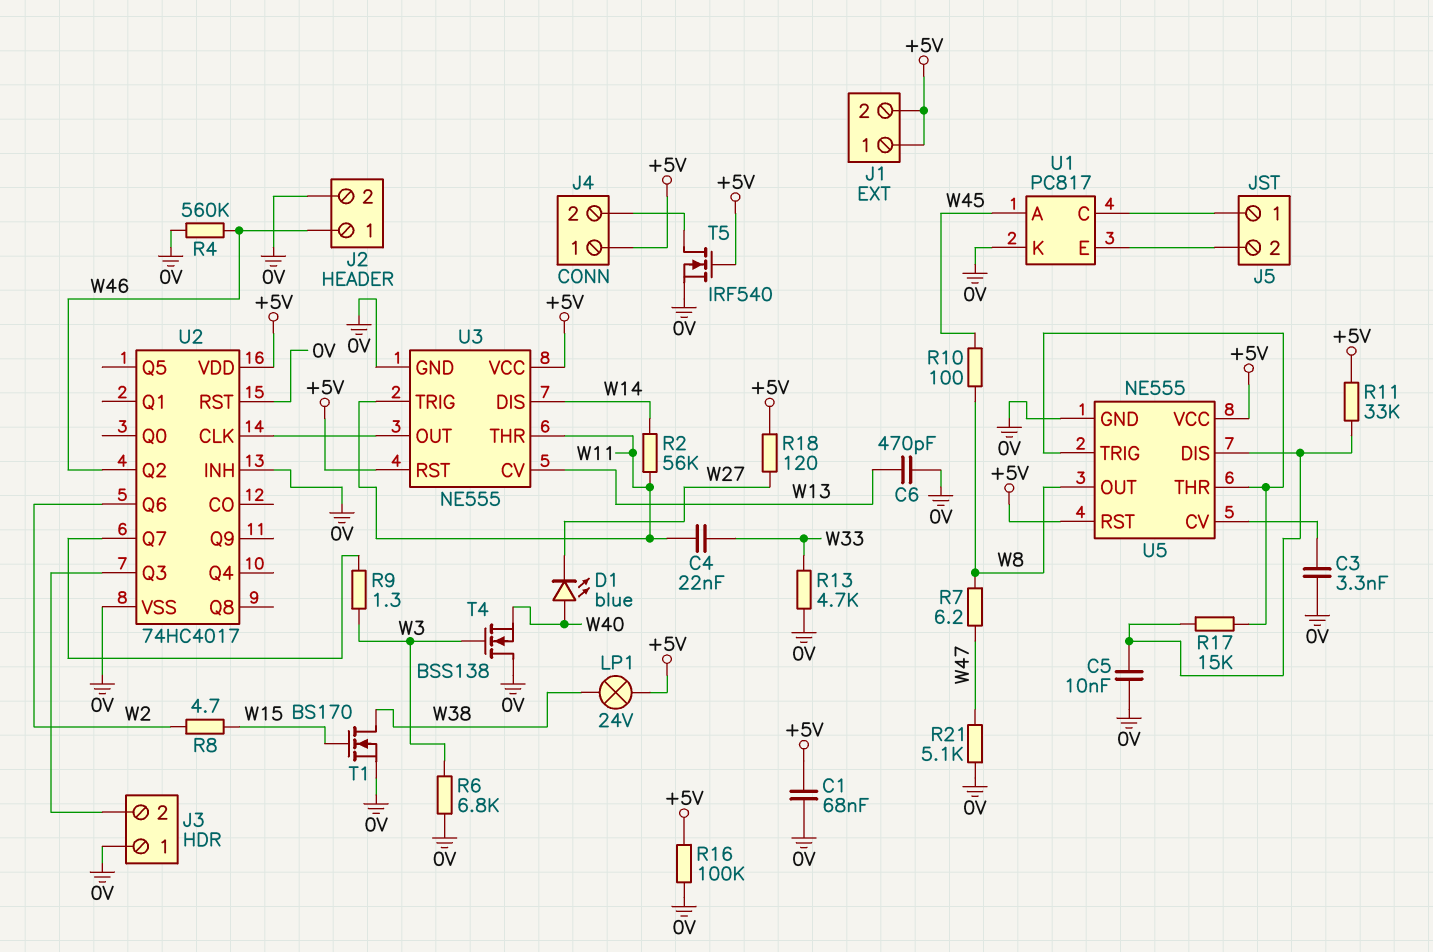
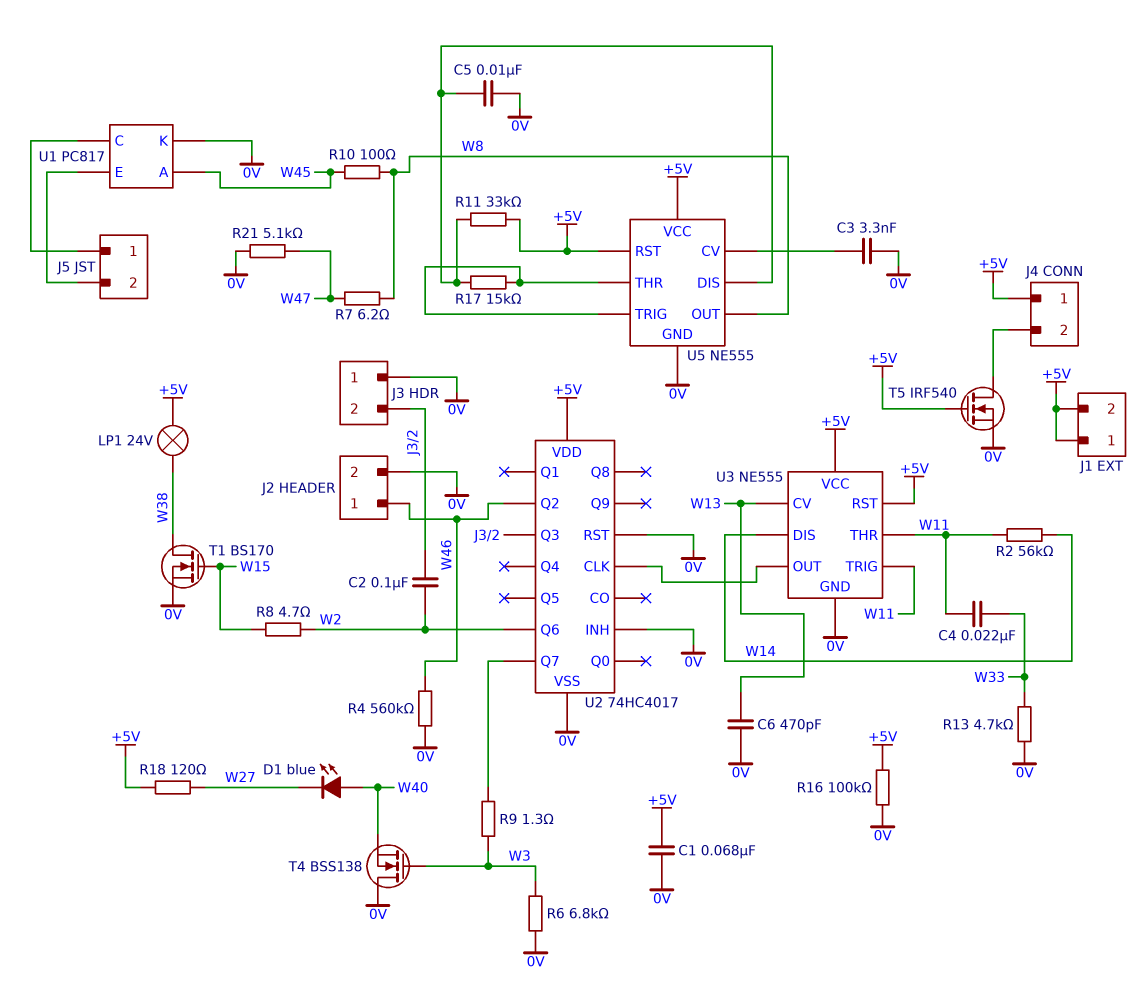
C2: none -> 100nF (J3/2, W2)

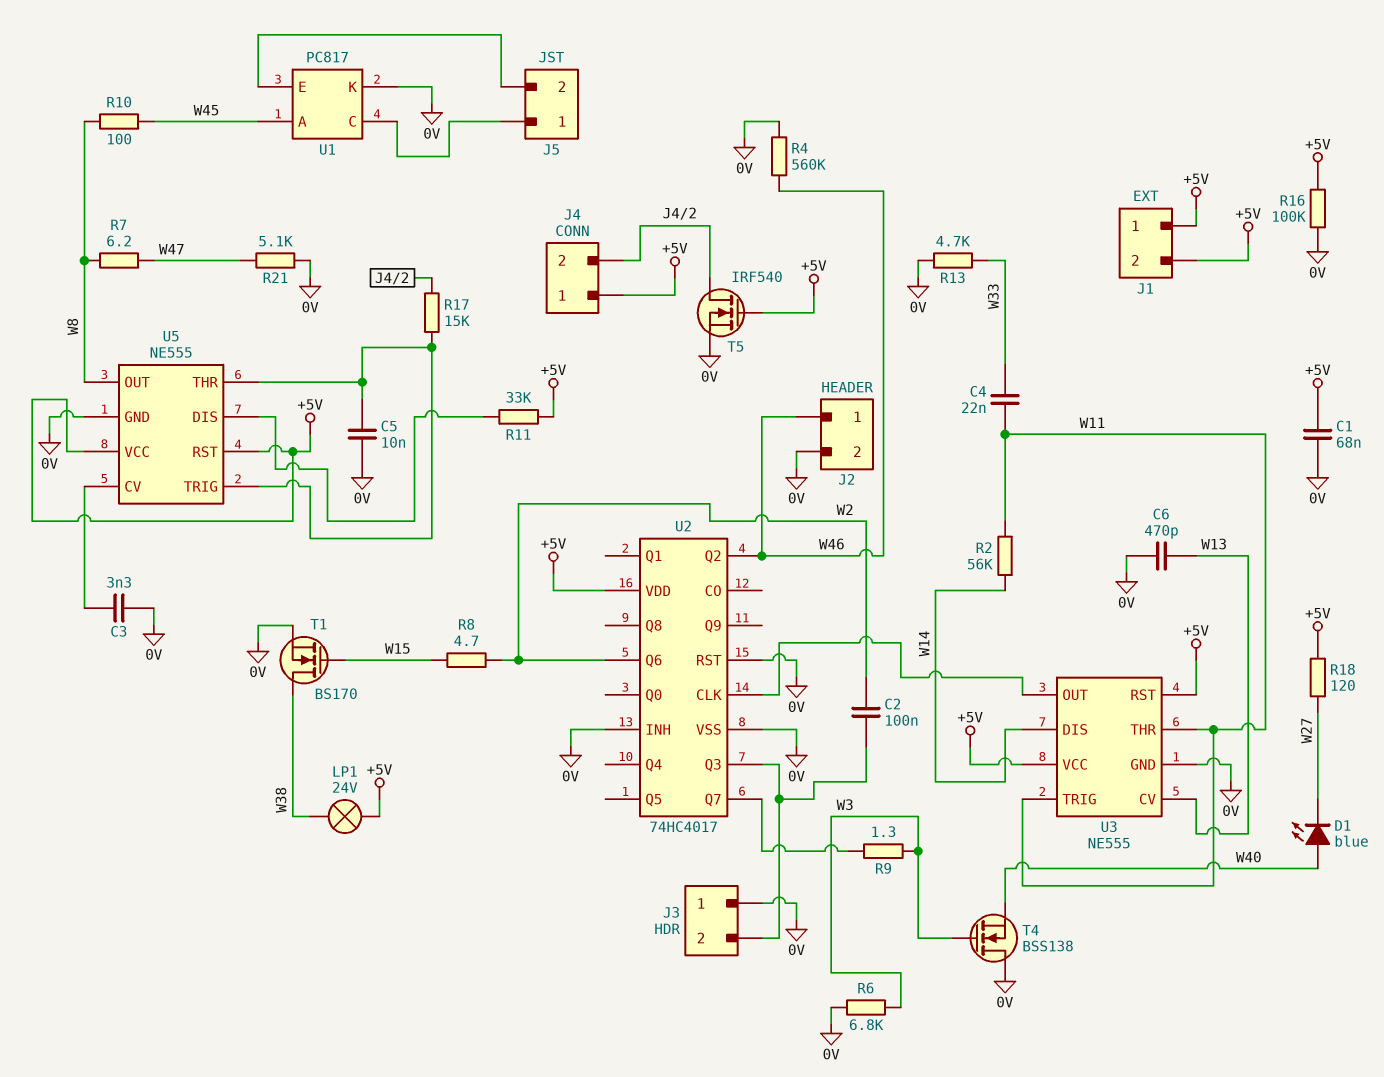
C5: 10nF (0V, U5/DIS) -> 10nF (0V, U5/THR)
R17: 15k (U5/DIS, U5/THR) -> 15k (J4/2, U5/THR)

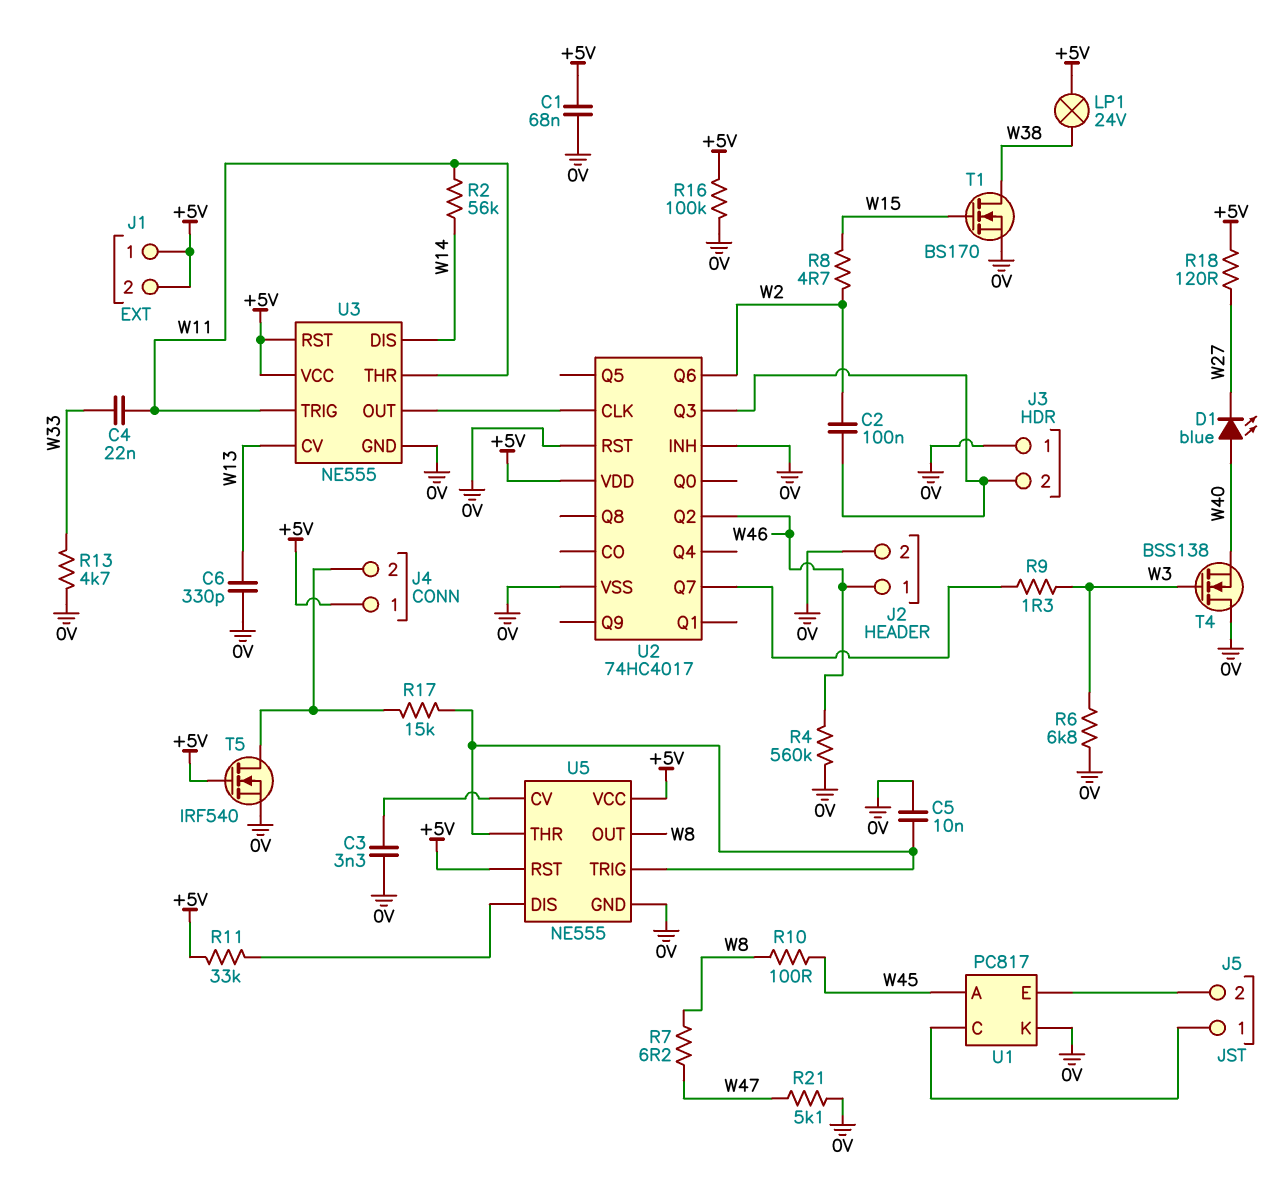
C6: 470pF (0V, W13) -> 330pF (0V, W13)

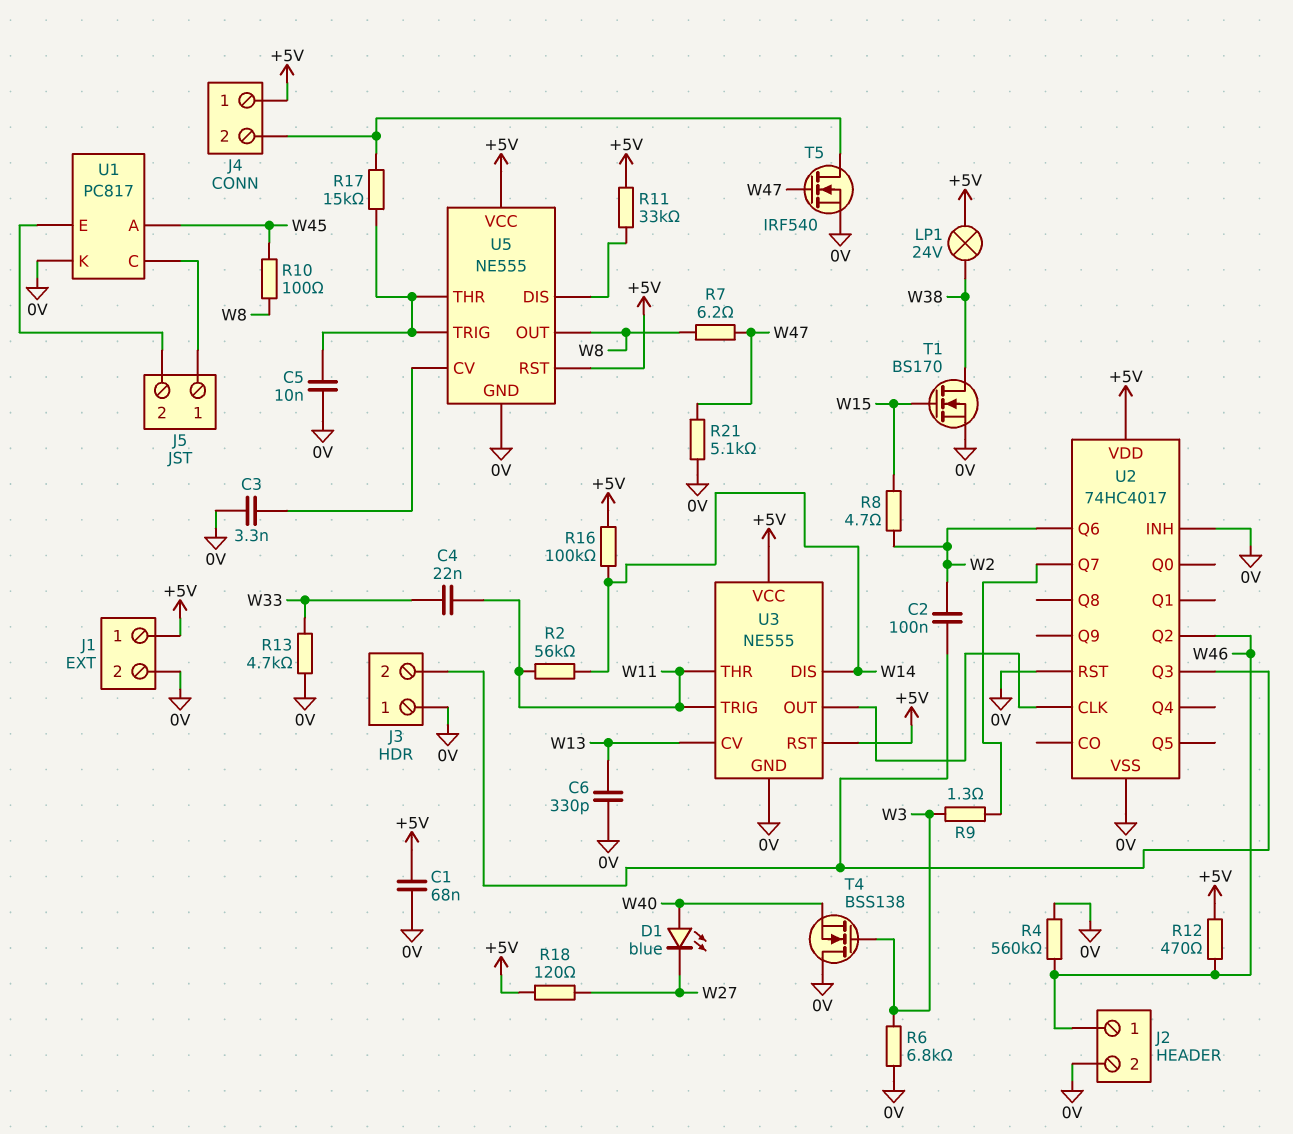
J1 pin 2: +5V -> 0V
R12: none -> 470 (+5V, W46)
R16: 100k (+5V, 0V) -> 100k (+5V, W14)
T5: NMOS IRF540 (G +5V, D J4/2, S 0V) -> NMOS IRF540 (G W47, D J4/2, S 0V)

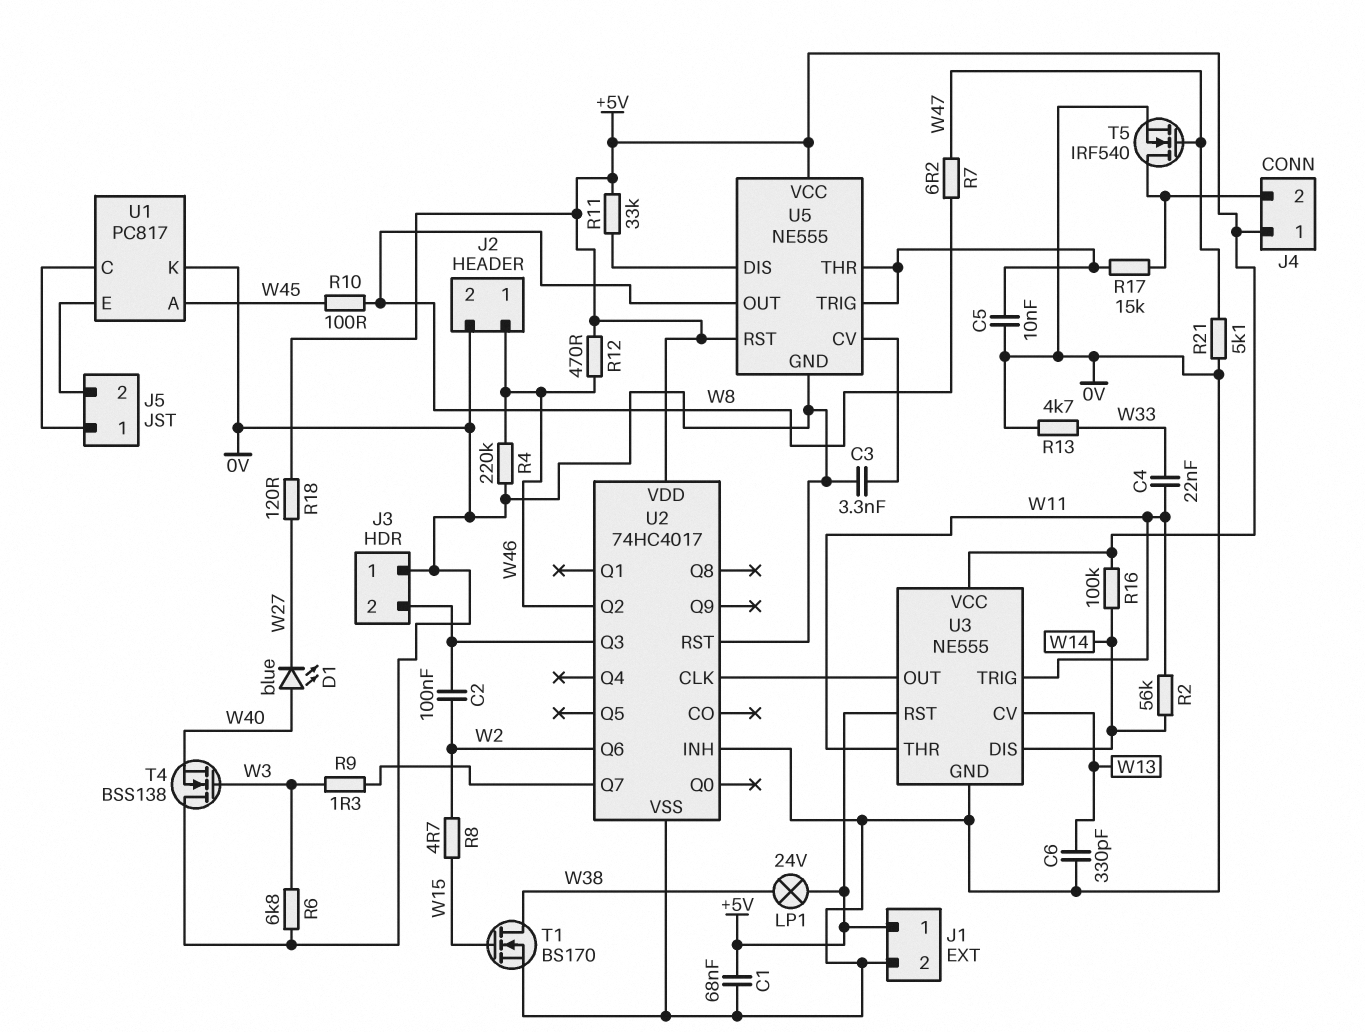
R4: 560k (0V, W46) -> 220k (0V, W46)

